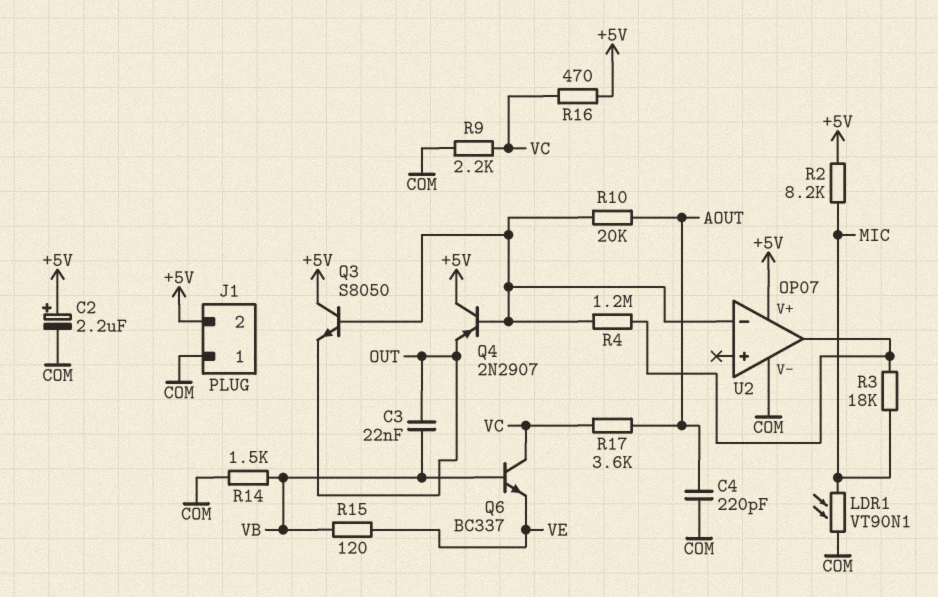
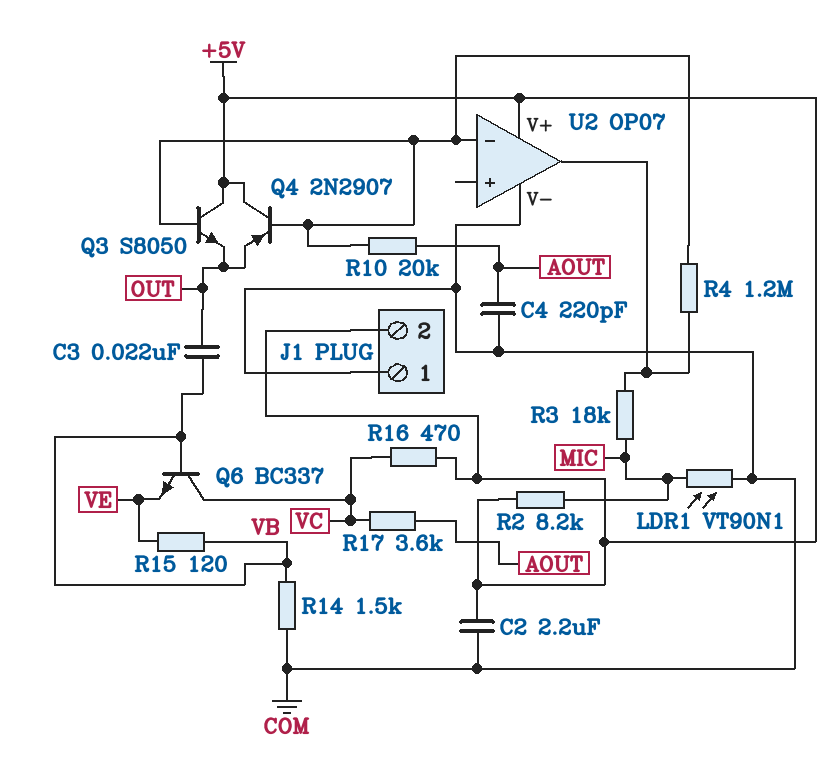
C2: 2.2uF (plus +5V, minus COM) -> 2.2uF (+5V, COM)
R9: 2.2k (COM, VC) -> none

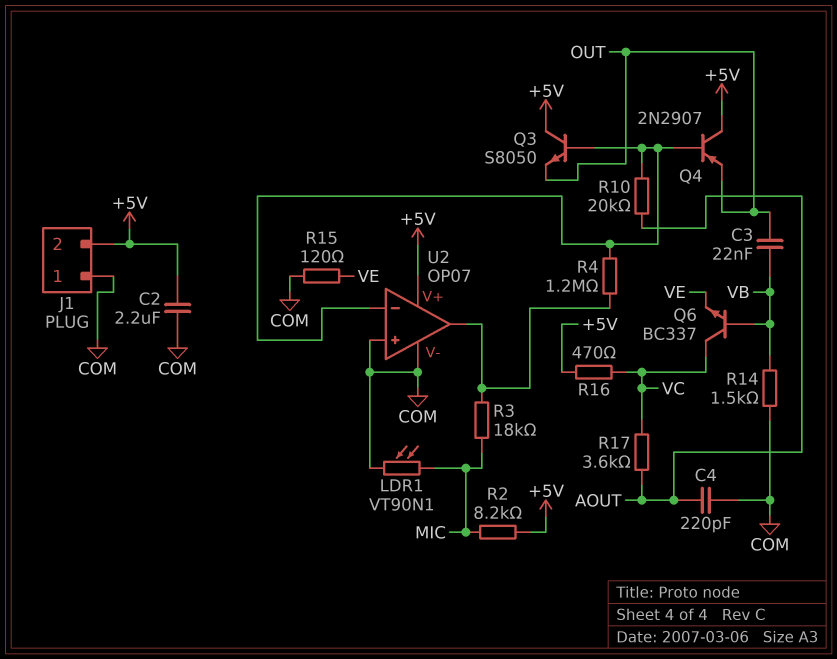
R15: 120 (VB, VE) -> 120 (COM, VE)
U2 pin in+: none -> COM

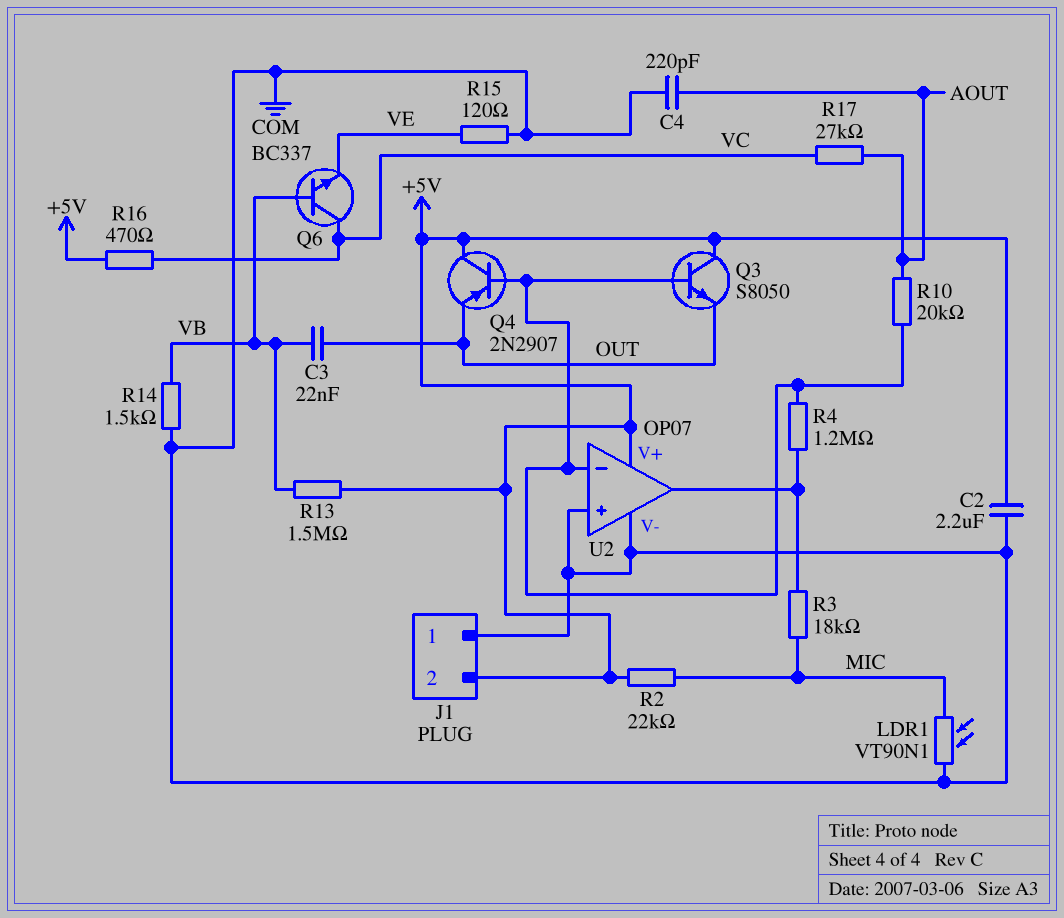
R2: 8.2k (+5V, MIC) -> 22k (+5V, MIC)
R13: none -> 1.5M (+5V, VB)
R17: 3.6k (AOUT, VC) -> 27k (AOUT, VC)

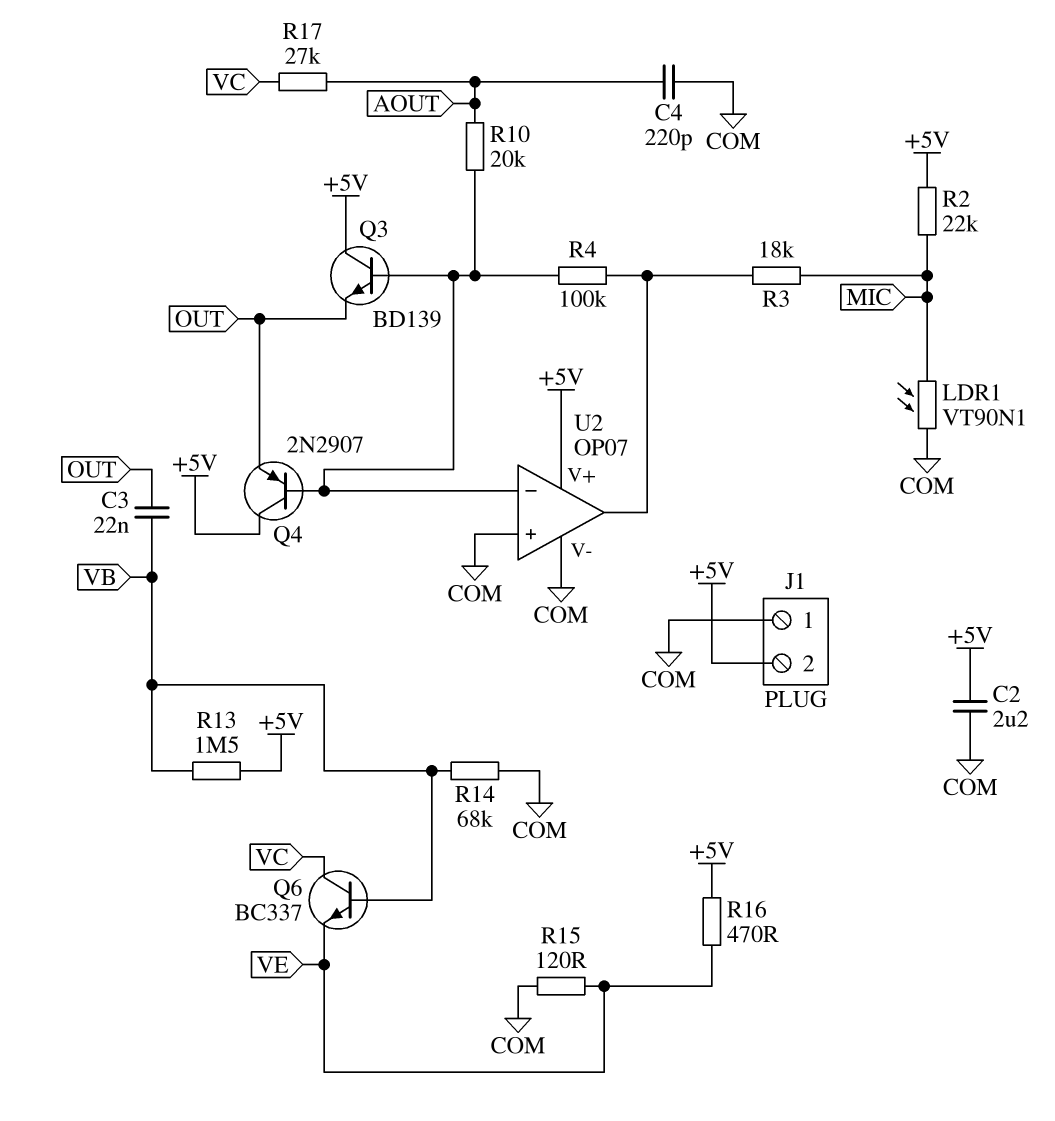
Q3: NPN S8050 (B U2/in-, C +5V, E OUT) -> NPN BD139 (B U2/in-, C +5V, E OUT)
R4: 1.2M (U2/in-, U2/out) -> 100k (U2/in-, U2/out)
R14: 1.5k (COM, VB) -> 68k (COM, VB)
R16: 470 (+5V, VC) -> 470 (+5V, VE)

